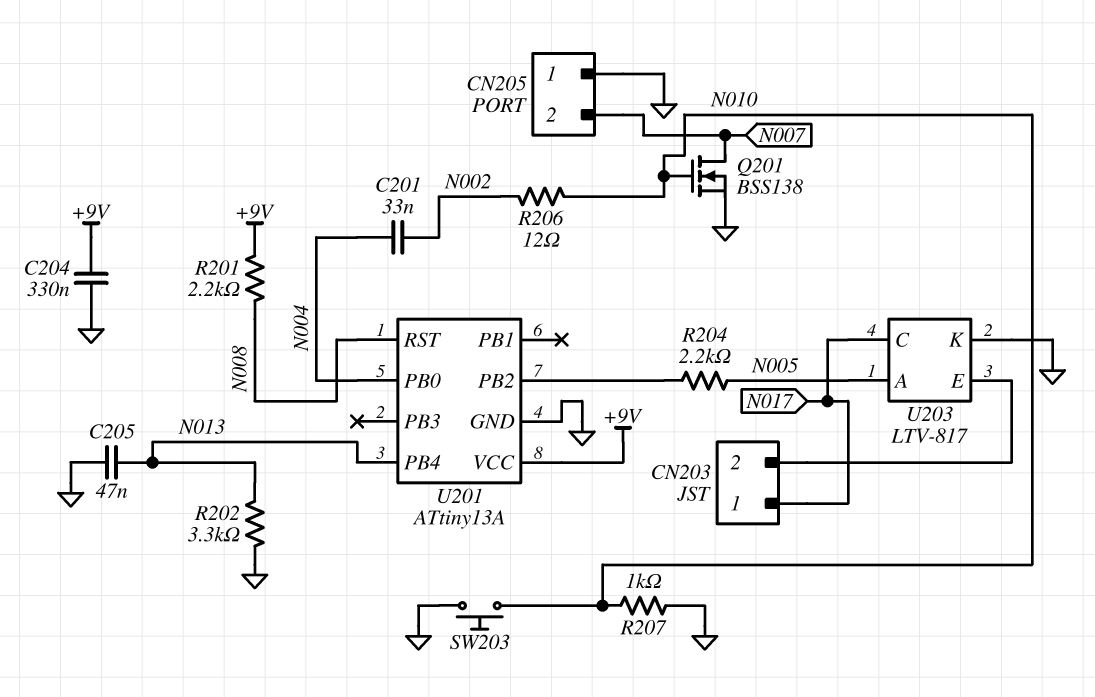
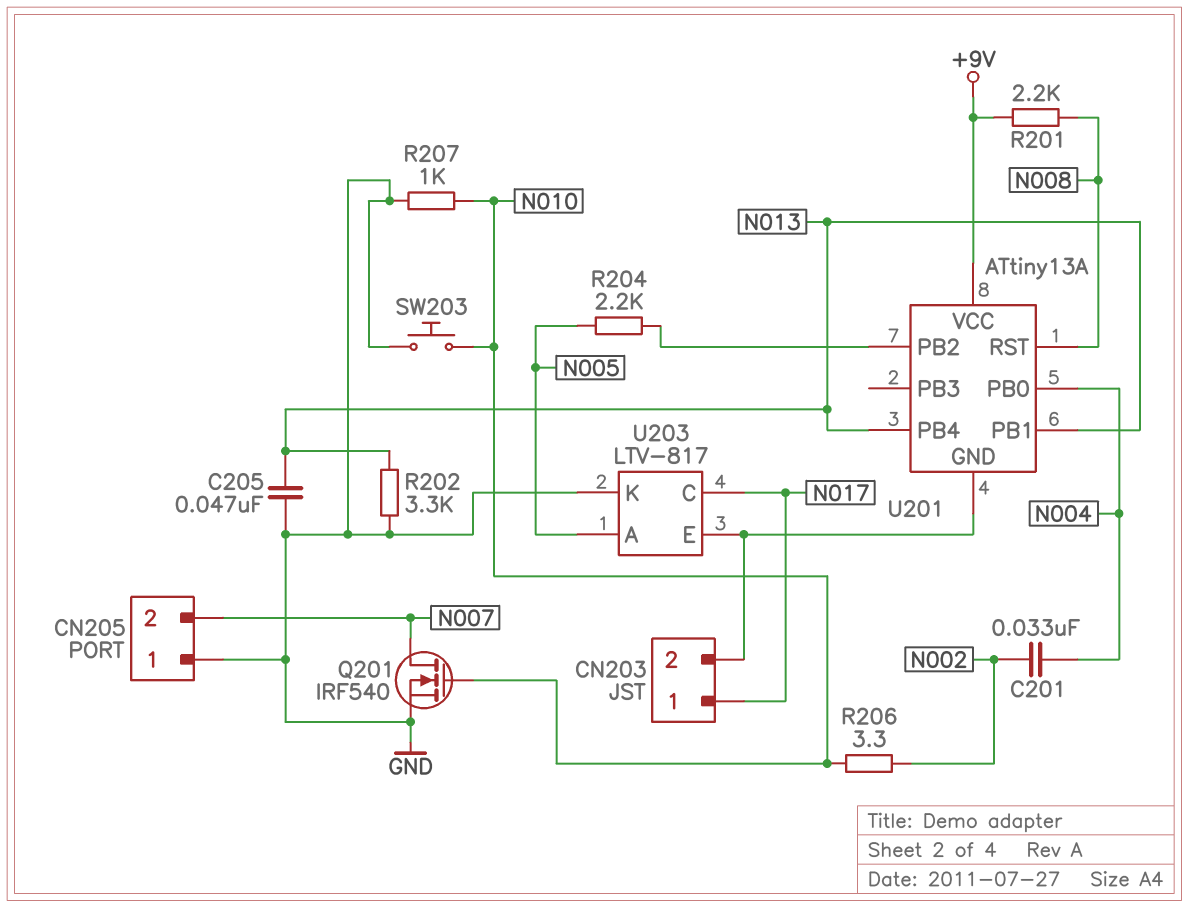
C204: 330nF (+9V, GND) -> none
Q201: NMOS BSS138 (G N010, D N007, S GND) -> NMOS IRF540 (G N010, D N007, S GND)
R206: 12 (N002, N010) -> 3.3 (N002, N010)
U201 pin GND: GND -> CN203/2
U201 pin PB1: none -> N013

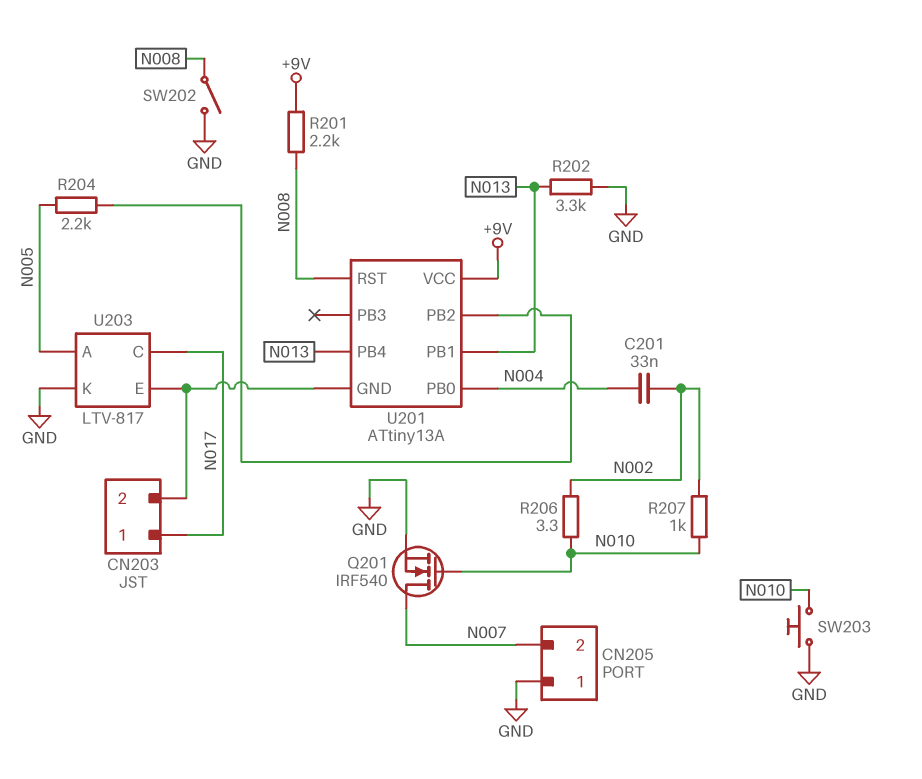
C205: 47nF (GND, N013) -> none
R207: 1k (GND, N010) -> 1k (N002, N010)
SW202: none -> switch (GND, N008)

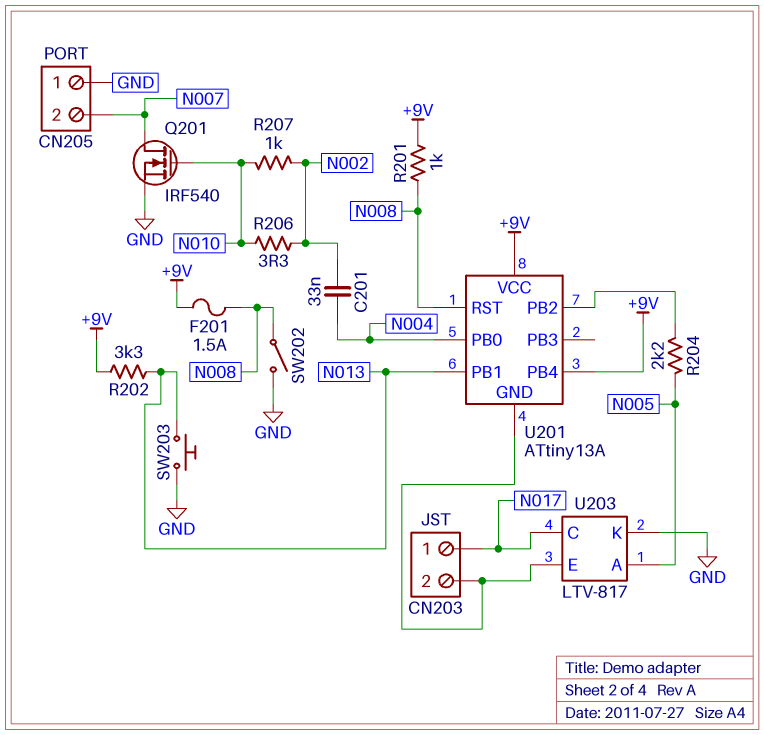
F201: none -> 1.5A (+9V, N008)
R201: 2.2k (+9V, N008) -> 1k (+9V, N008)
R202: 3.3k (GND, N013) -> 3.3k (+9V, N013)
SW203: button (GND, N010) -> button (GND, N013)
U201 pin PB4: N013 -> +9V

